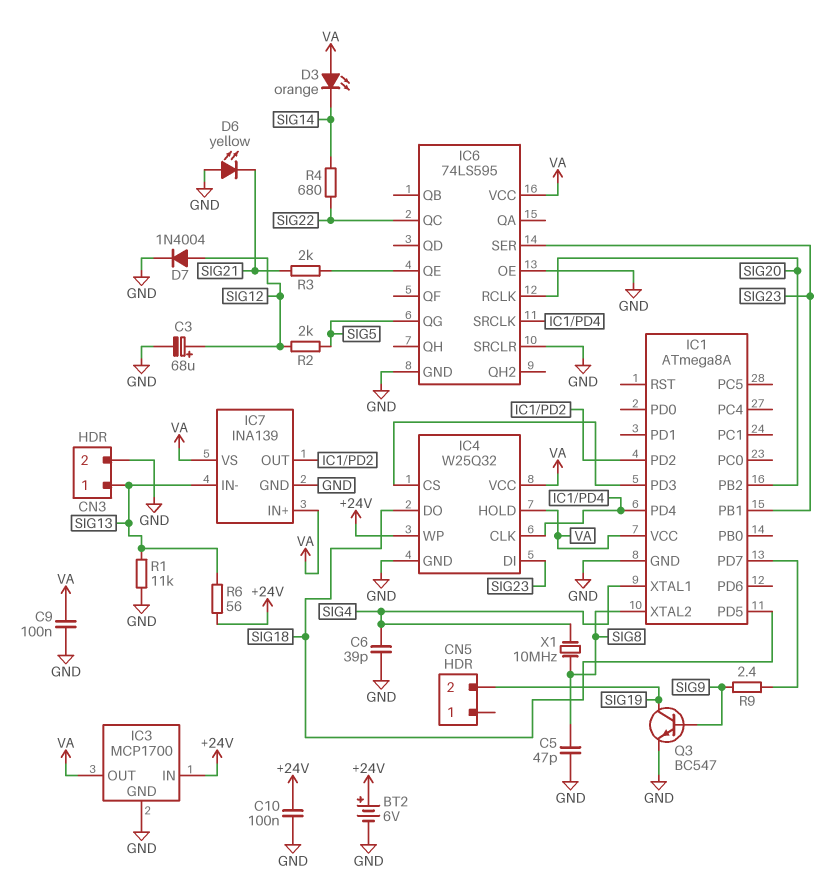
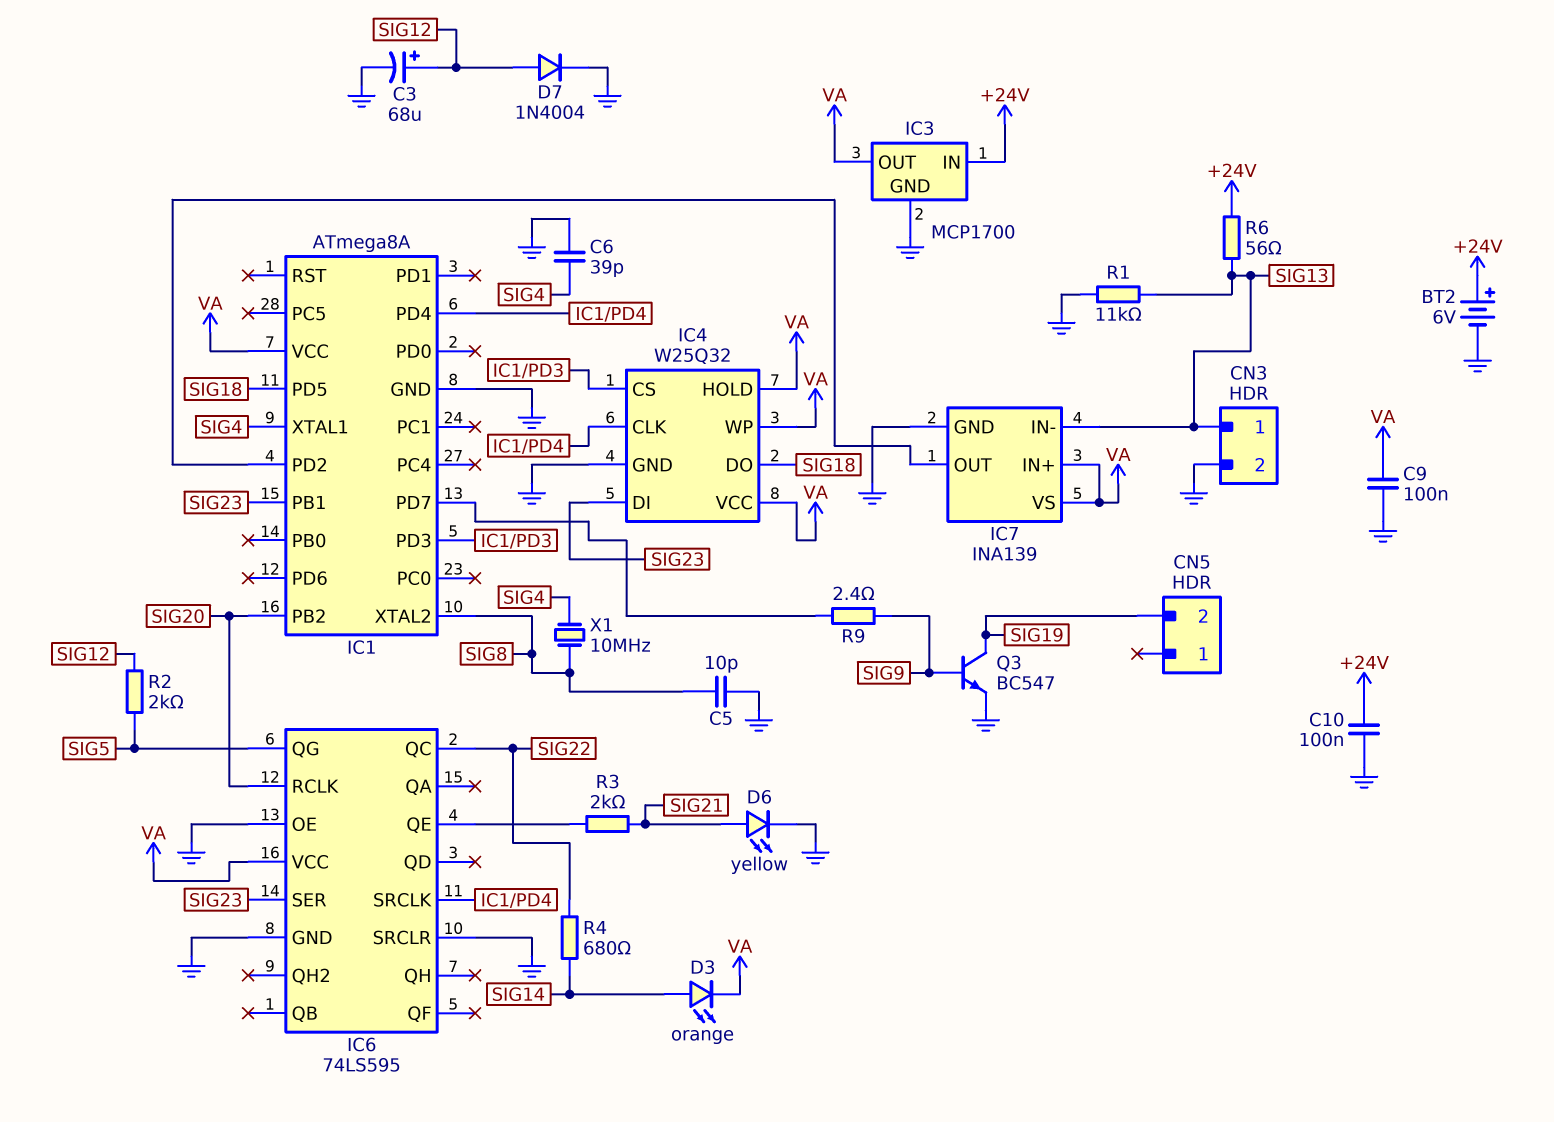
C5: 47pF (GND, SIG8) -> 10pF (GND, SIG8)
D3: LED orange (A VA, K SIG14) -> LED orange (A SIG14, K VA)
D6: LED yellow (A GND, K SIG21) -> LED yellow (A SIG21, K GND)
IC4 pin WP: +24V -> VA

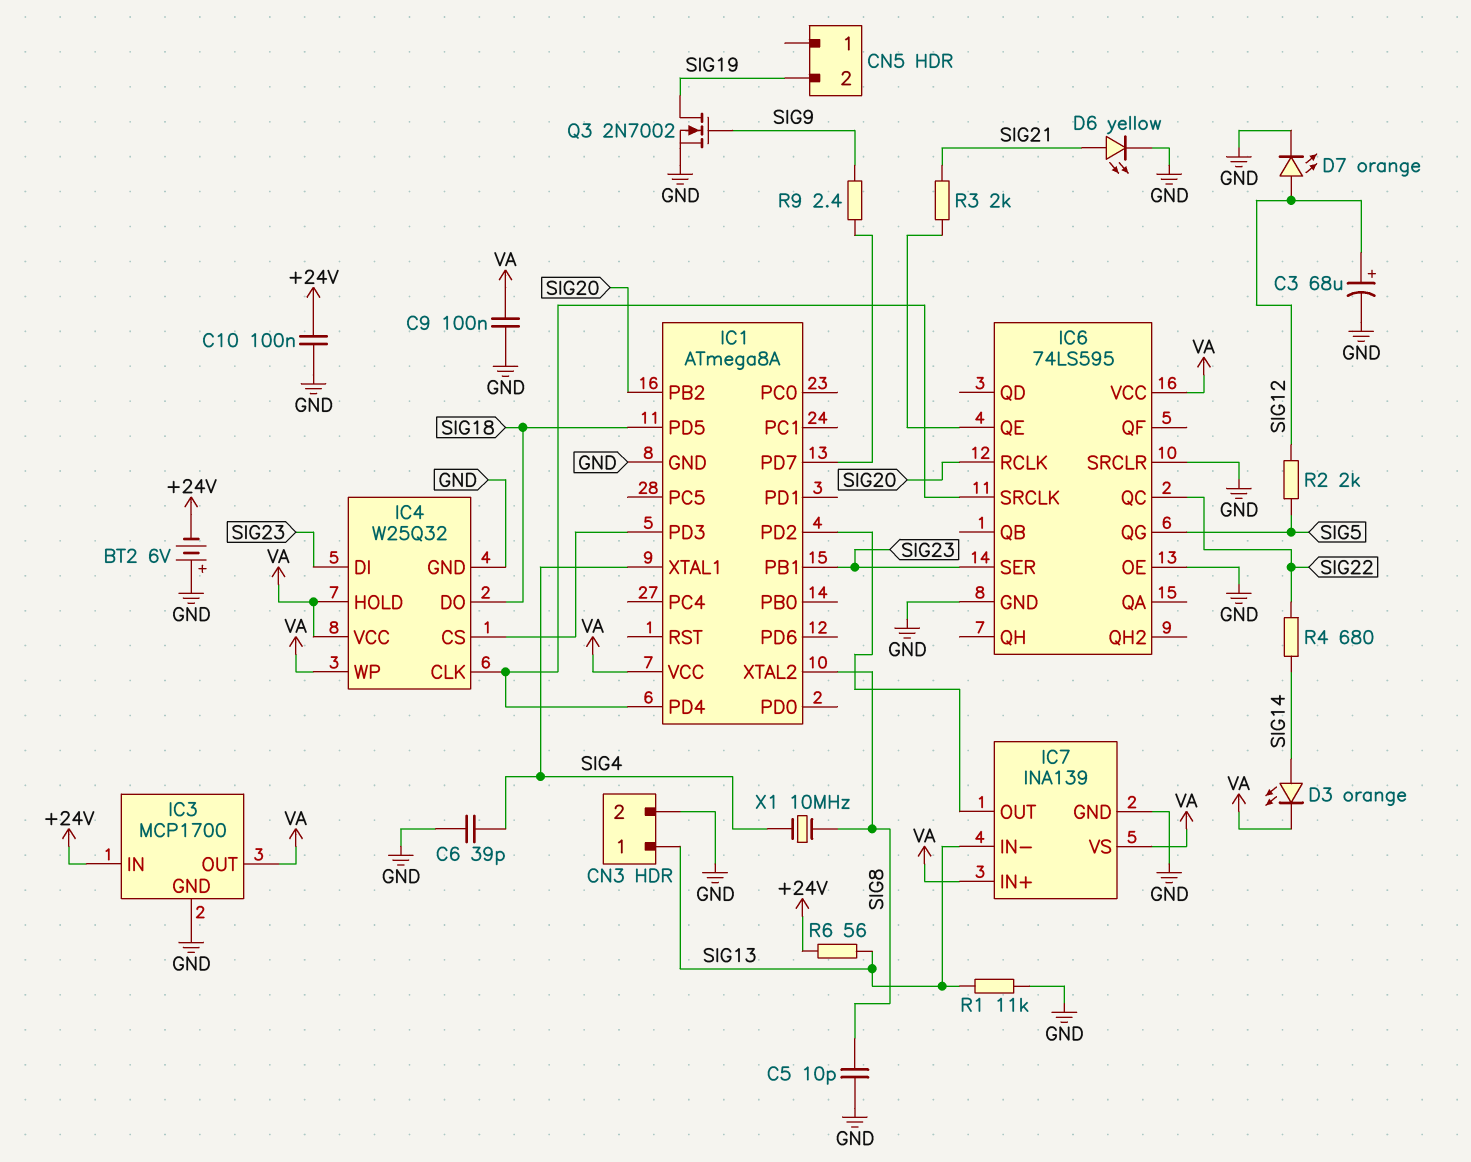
BT2: 6V (plus +24V, minus GND) -> 6V (plus GND, minus +24V)
D7: diode 1N4004 (A SIG12, K GND) -> LED orange (A SIG12, K GND)
Q3: NPN BC547 (B SIG9, C SIG19, E GND) -> NMOS 2N7002 (G SIG9, D SIG19, S GND)

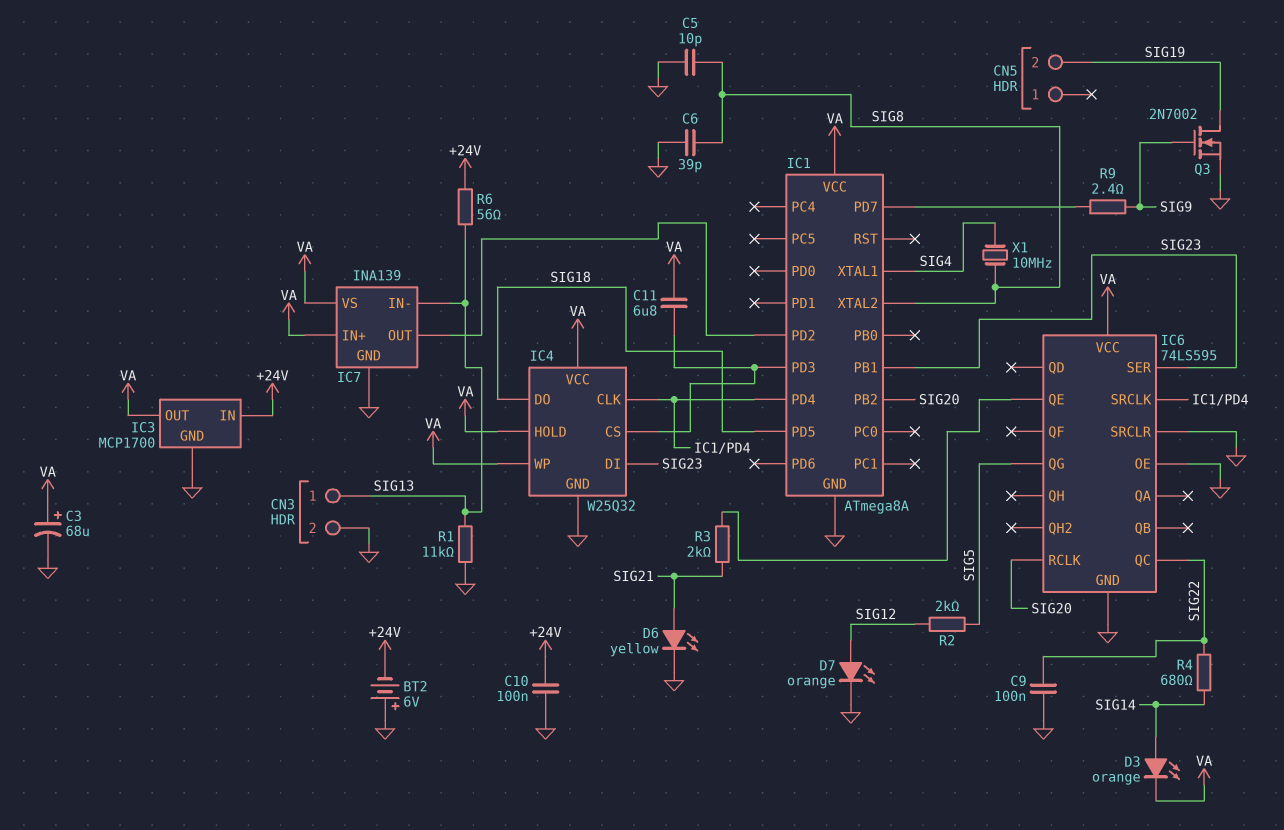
C3: 68uF (plus SIG12, minus GND) -> 68uF (plus VA, minus GND)
C6: 39pF (GND, SIG4) -> 39pF (GND, SIG8)
C9: 100nF (GND, VA) -> 100nF (GND, SIG22)
C11: none -> 6.8uF (IC1/PD3, VA)

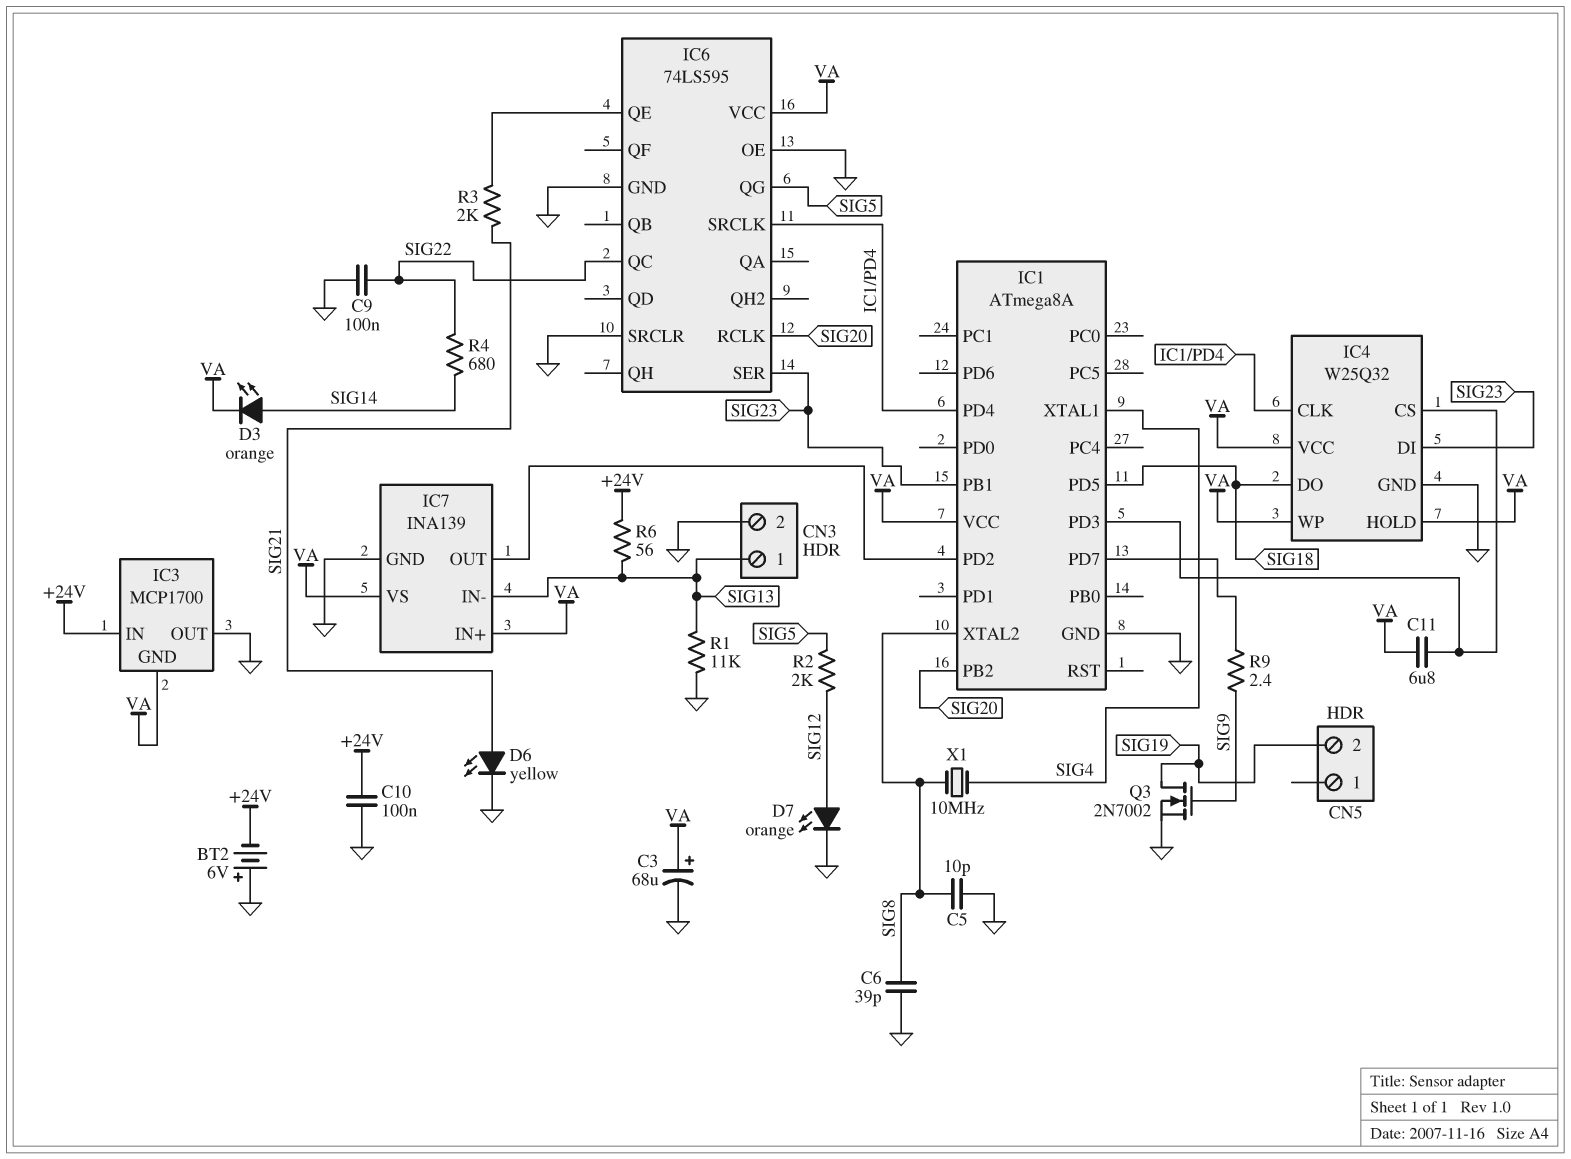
IC3 pin GND: GND -> VA
IC3 pin OUT: VA -> GND

